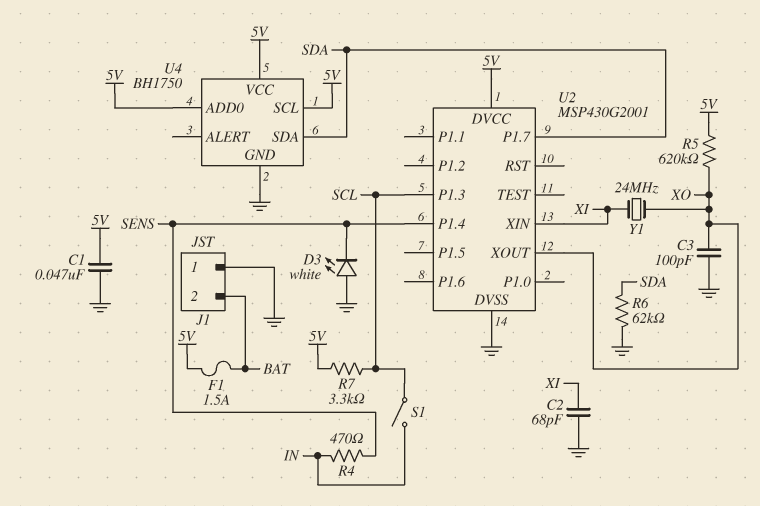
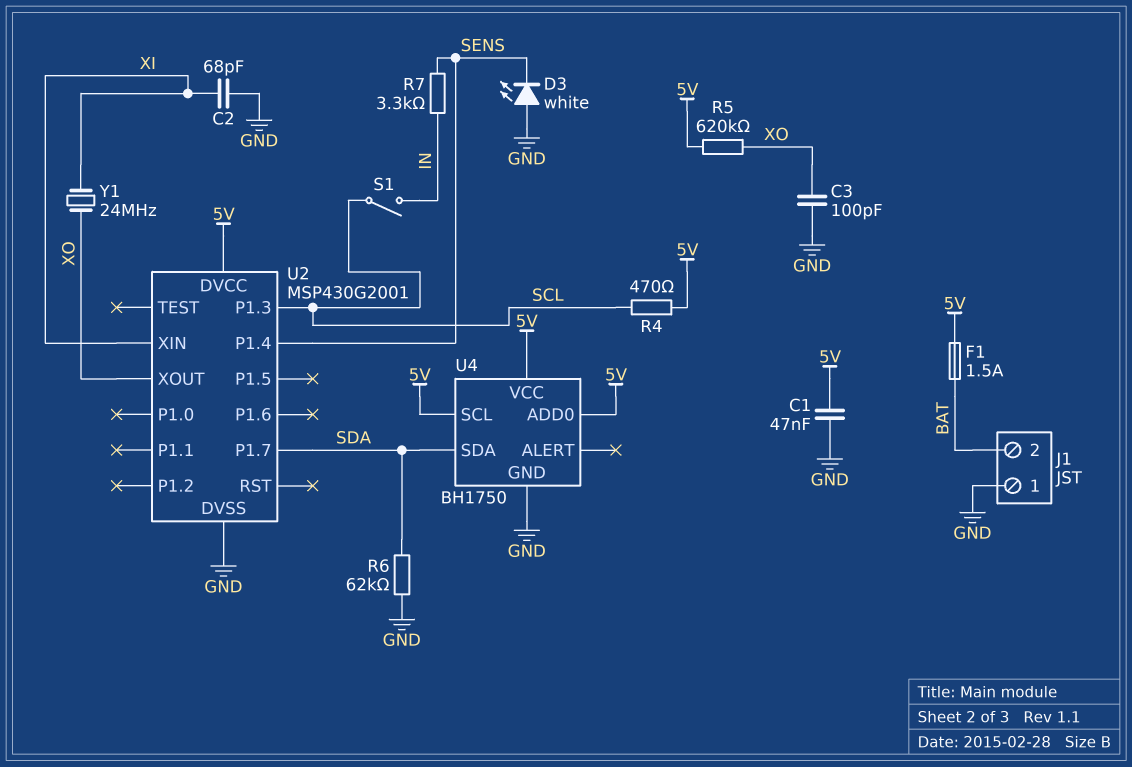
R4: 470 (IN, SENS) -> 470 (5V, SCL)
R7: 3.3k (5V, SCL) -> 3.3k (IN, SENS)

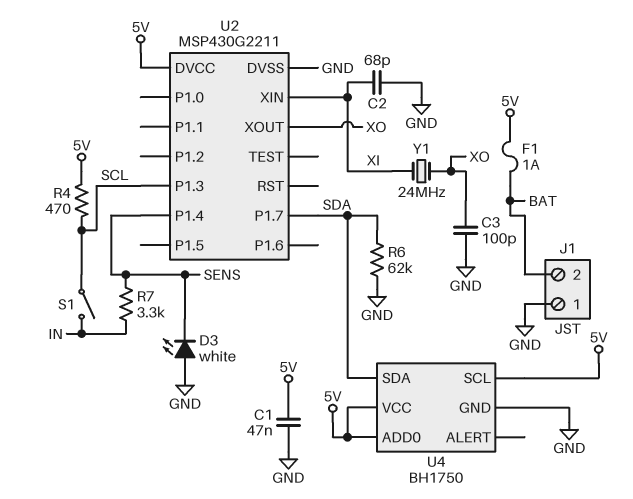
F1: 1.5A (5V, BAT) -> 1A (5V, BAT)
R5: 620k (5V, XO) -> none
U2: MSP430G2001 -> MSP430G2211

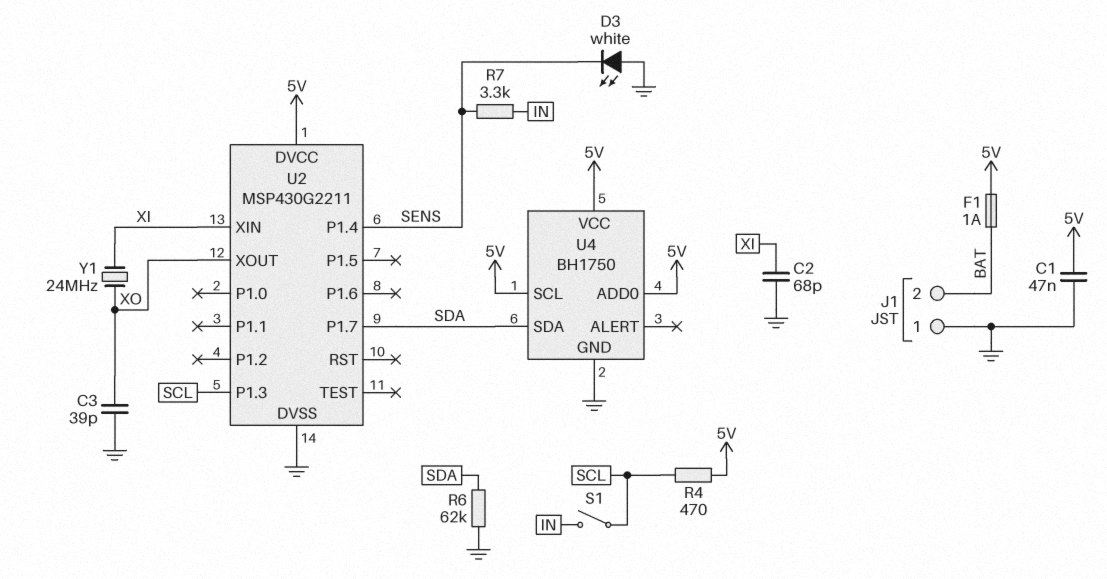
C3: 100pF (GND, XO) -> 39pF (GND, XO)

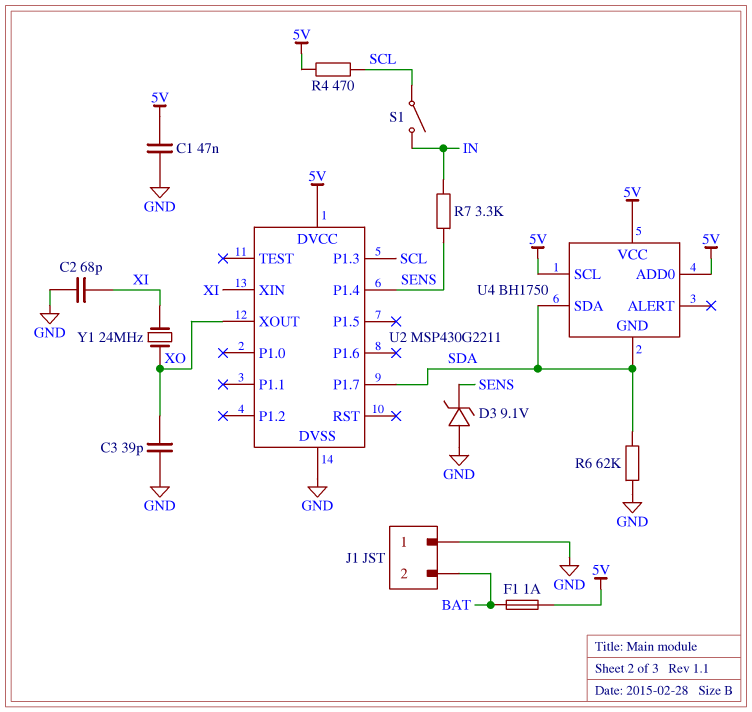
D3: LED white (A GND, K SENS) -> zener 9.1V (A GND, K SENS)
U4 pin GND: GND -> SDA

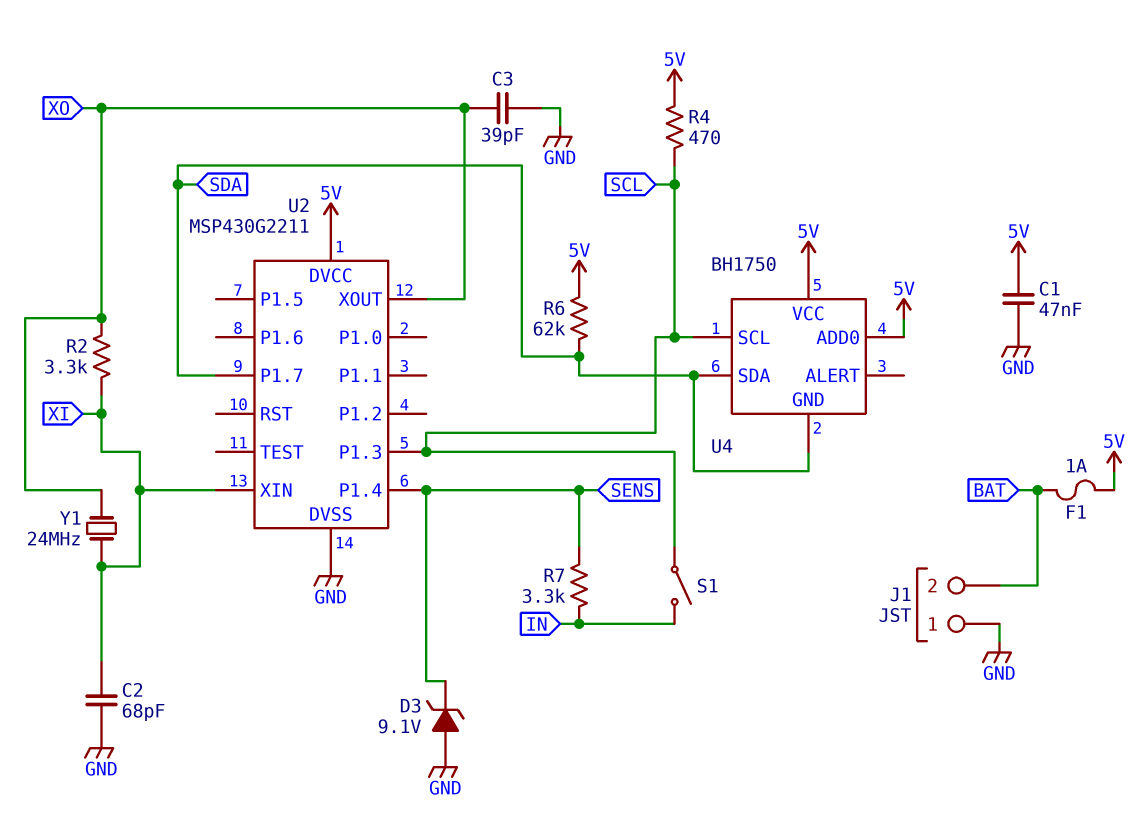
R2: none -> 3.3k (XI, XO)
R6: 62k (GND, SDA) -> 62k (5V, SDA)
U4 pin SCL: 5V -> SCL

